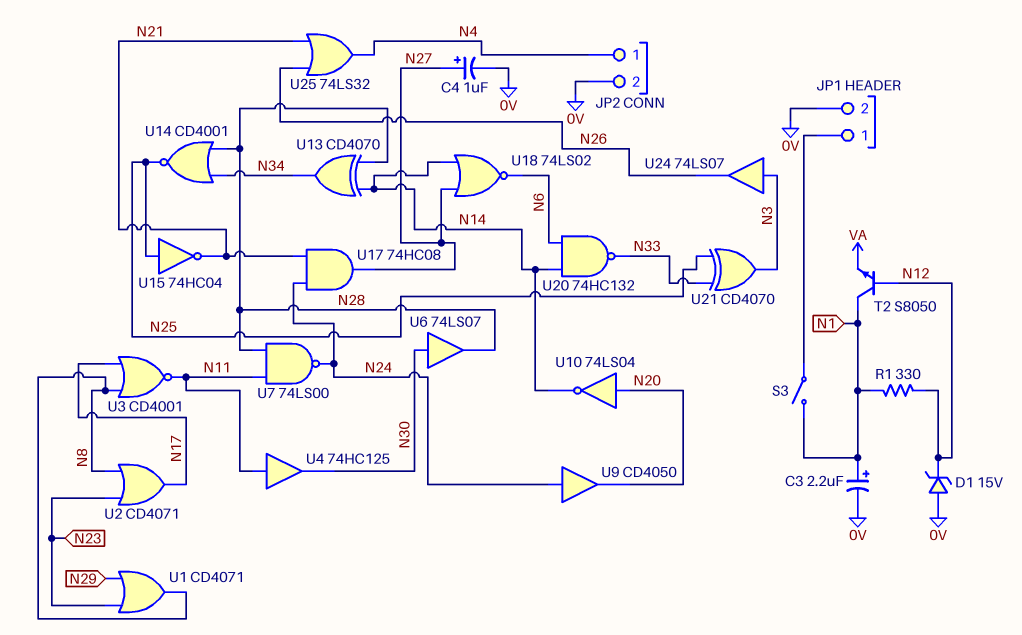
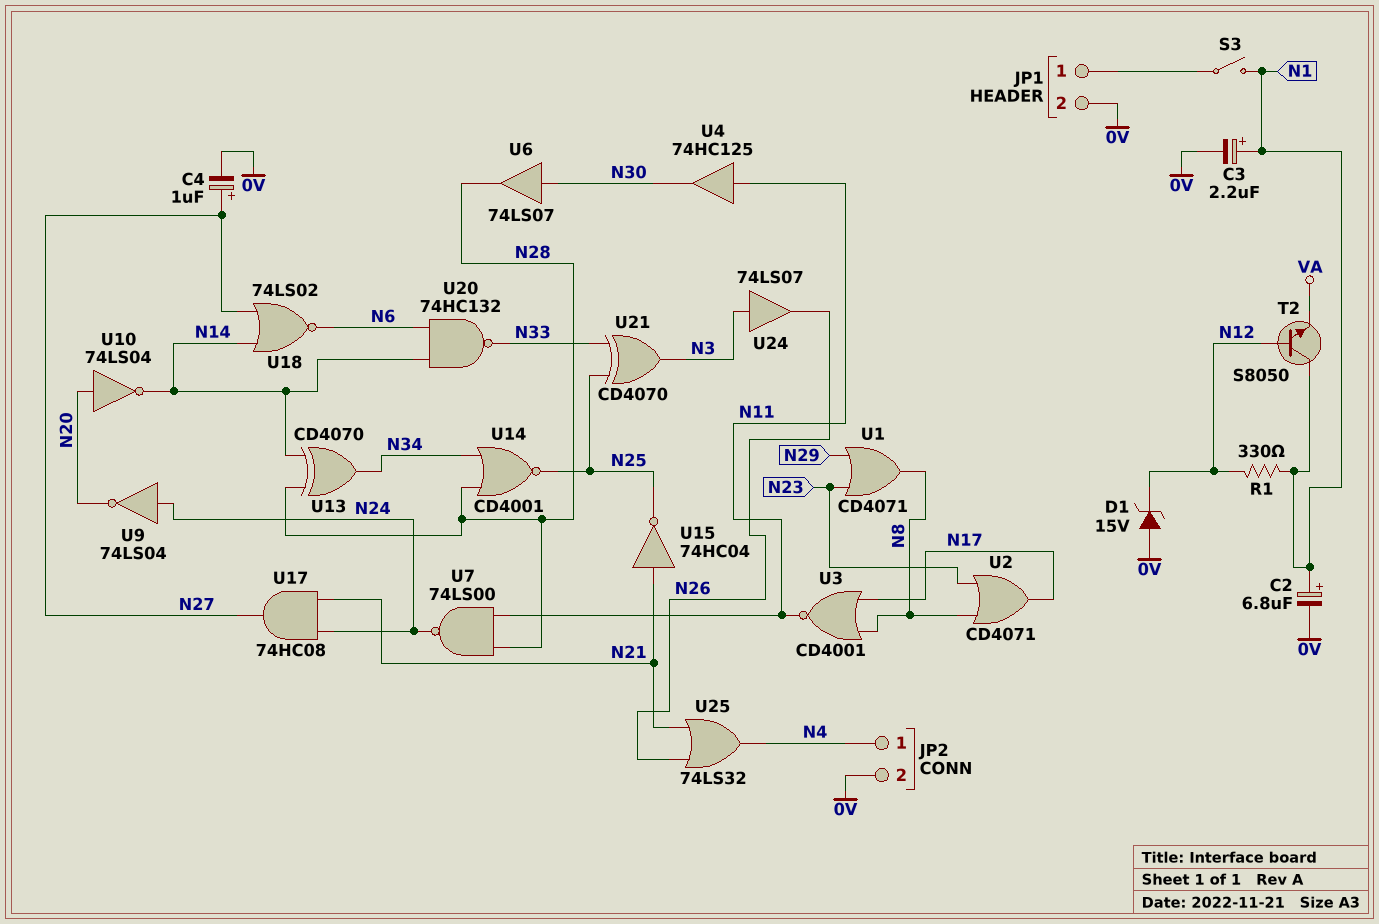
C2: none -> 6.8uF (plus N1, minus 0V)
U9: buffer CD4050 (in N24, out N20) -> NOT 74LS04 (in N24, out N20)
U15: NOT 74HC04 (in N25, out N21) -> NOT 74HC04 (in N21, out N25)

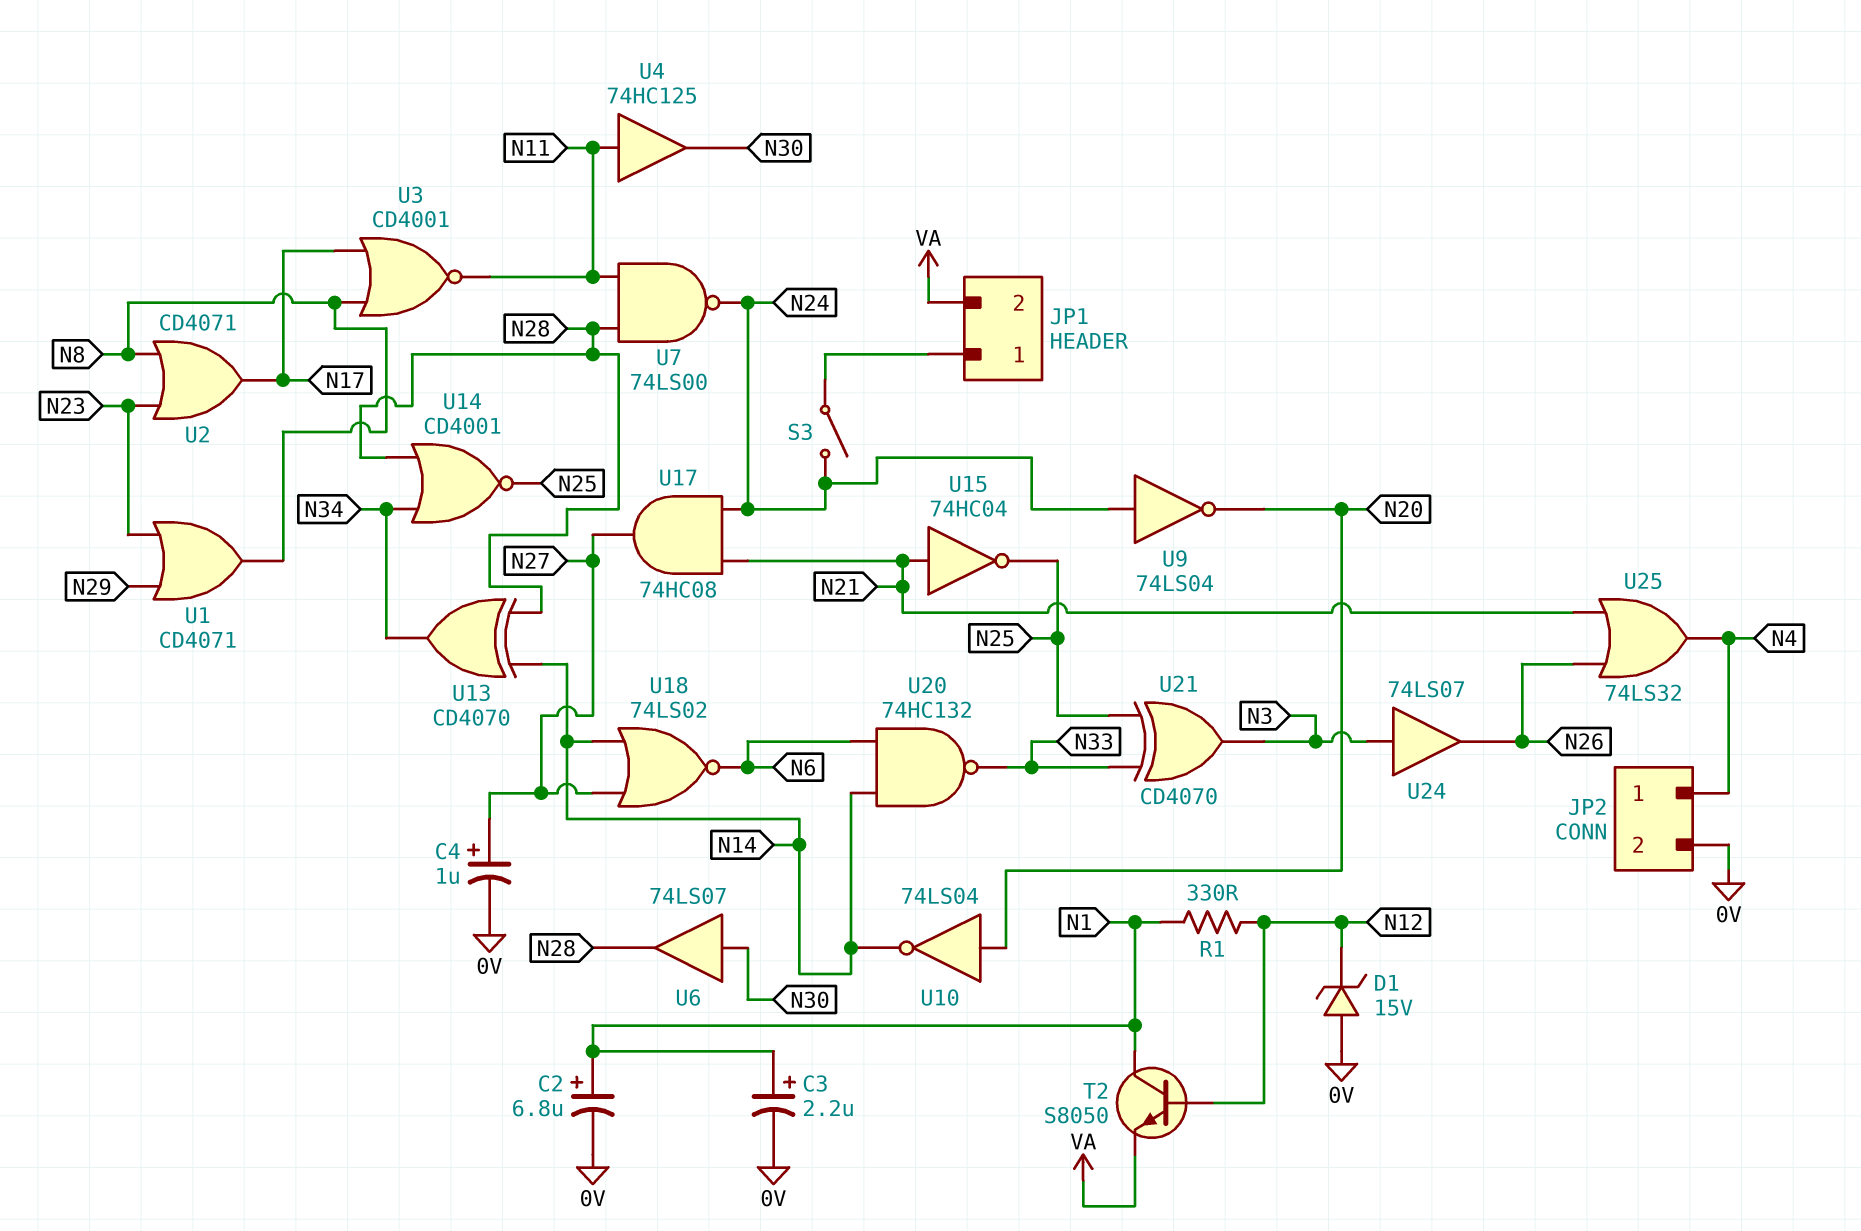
JP1 pin 2: 0V -> VA
S3: switch (JP1/1, N1) -> switch (JP1/1, N24)

